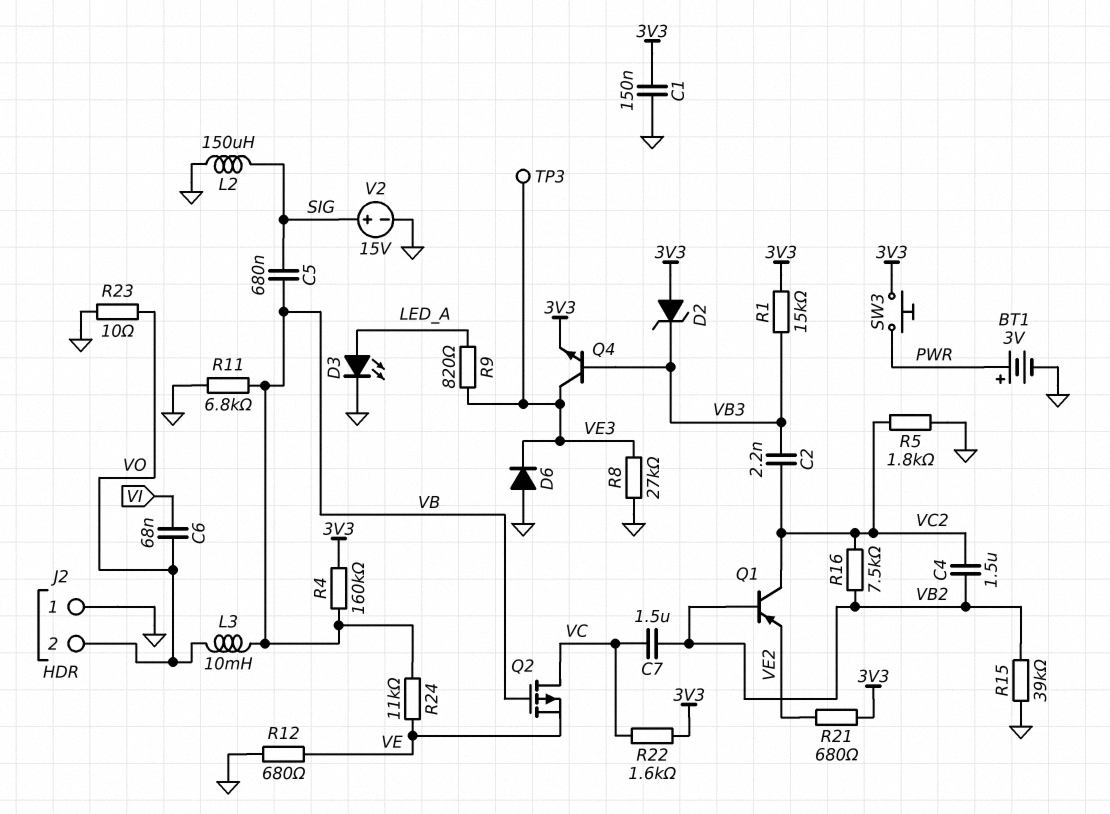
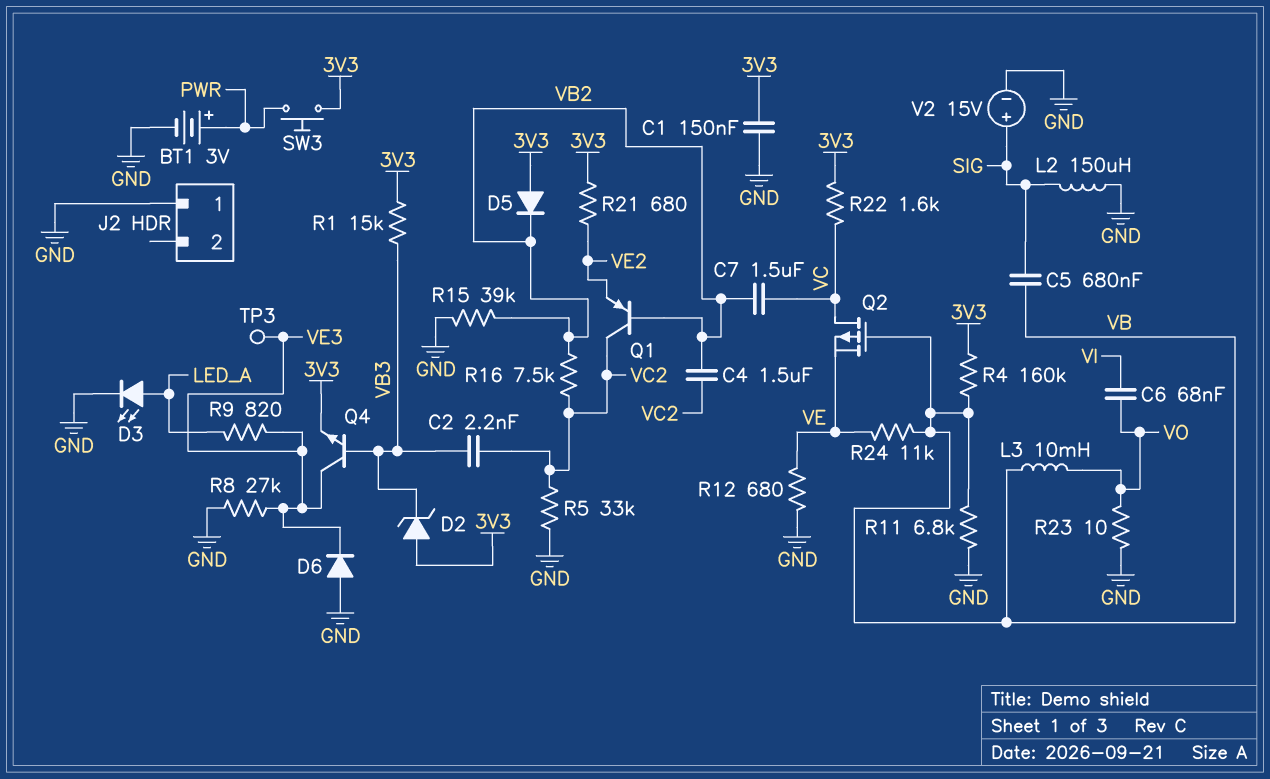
D5: none -> diode (A 3V3, K VB2)
J2 pin 2: VO -> none
R5: 1.8k (GND, VC2) -> 33k (GND, VC2)

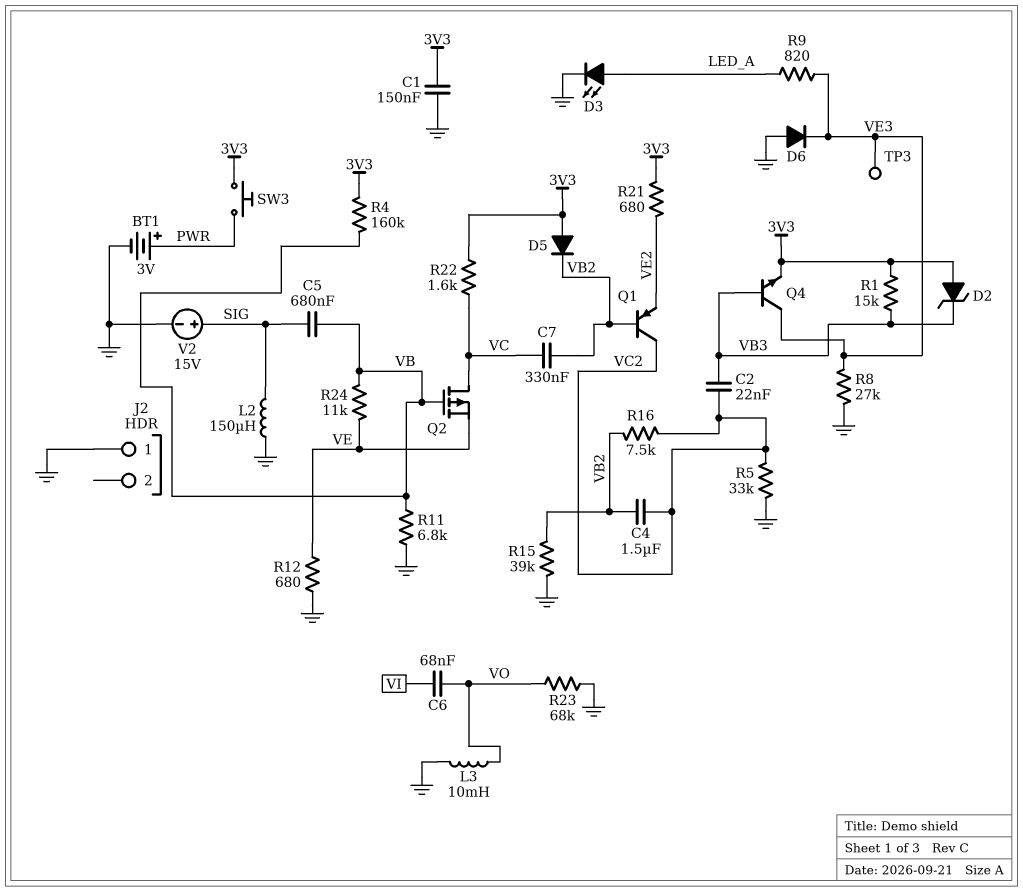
C2: 2.2nF (VB3, VC2) -> 22nF (VB3, VC2)
C7: 1.5uF (VB2, VC) -> 330nF (VB2, VC)
L3: 10mH (VB, VO) -> 10mH (GND, VO)
R23: 10 (GND, VO) -> 68k (GND, VO)

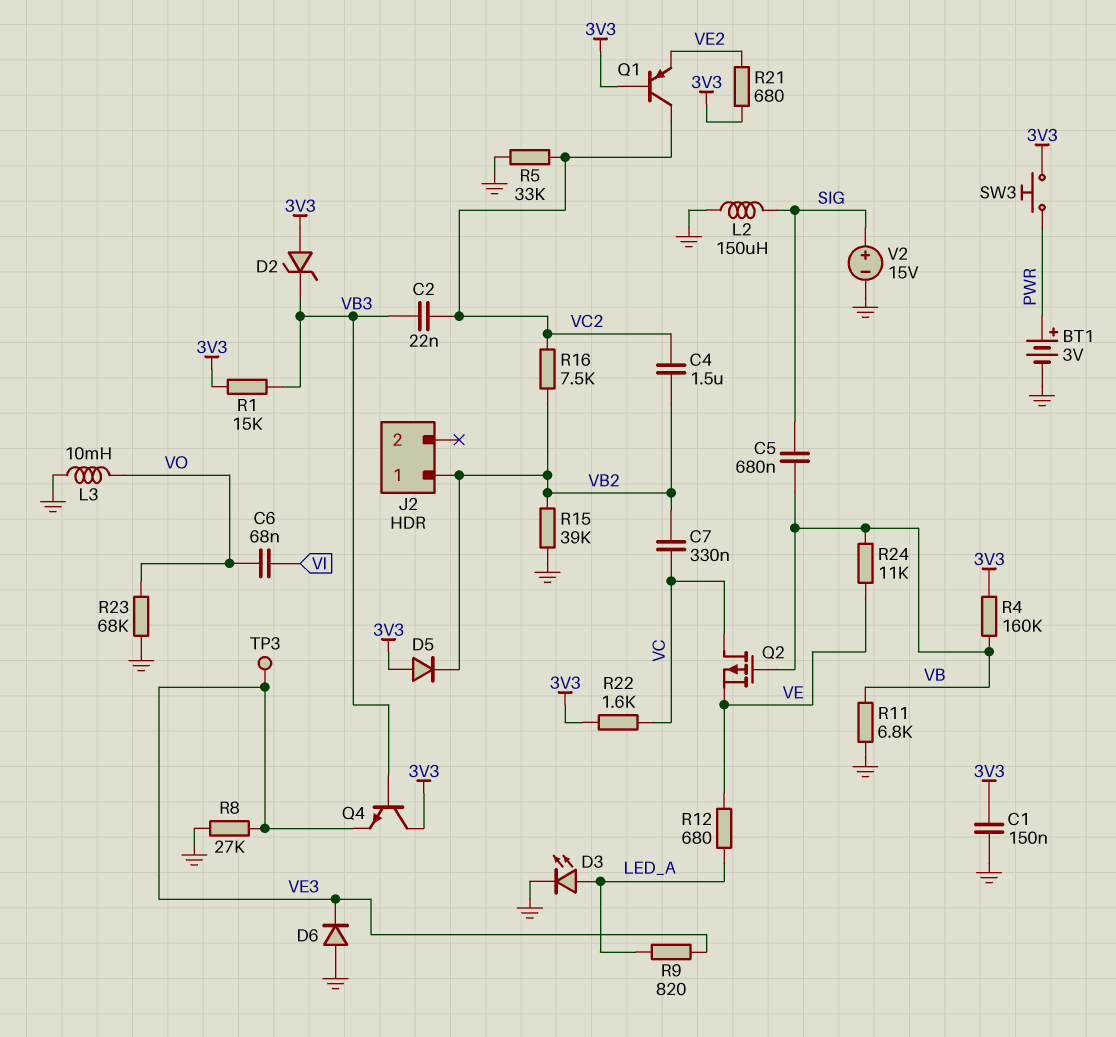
J2 pin 1: GND -> VB2
Q1: PNP (B VB2, C VC2, E VE2) -> PNP (B 3V3, C VC2, E VE2)
Q4: NPN (B VB3, C VE3, E 3V3) -> NPN (B VB3, C 3V3, E VE3)
R12: 680 (GND, VE) -> 680 (LED_A, VE)

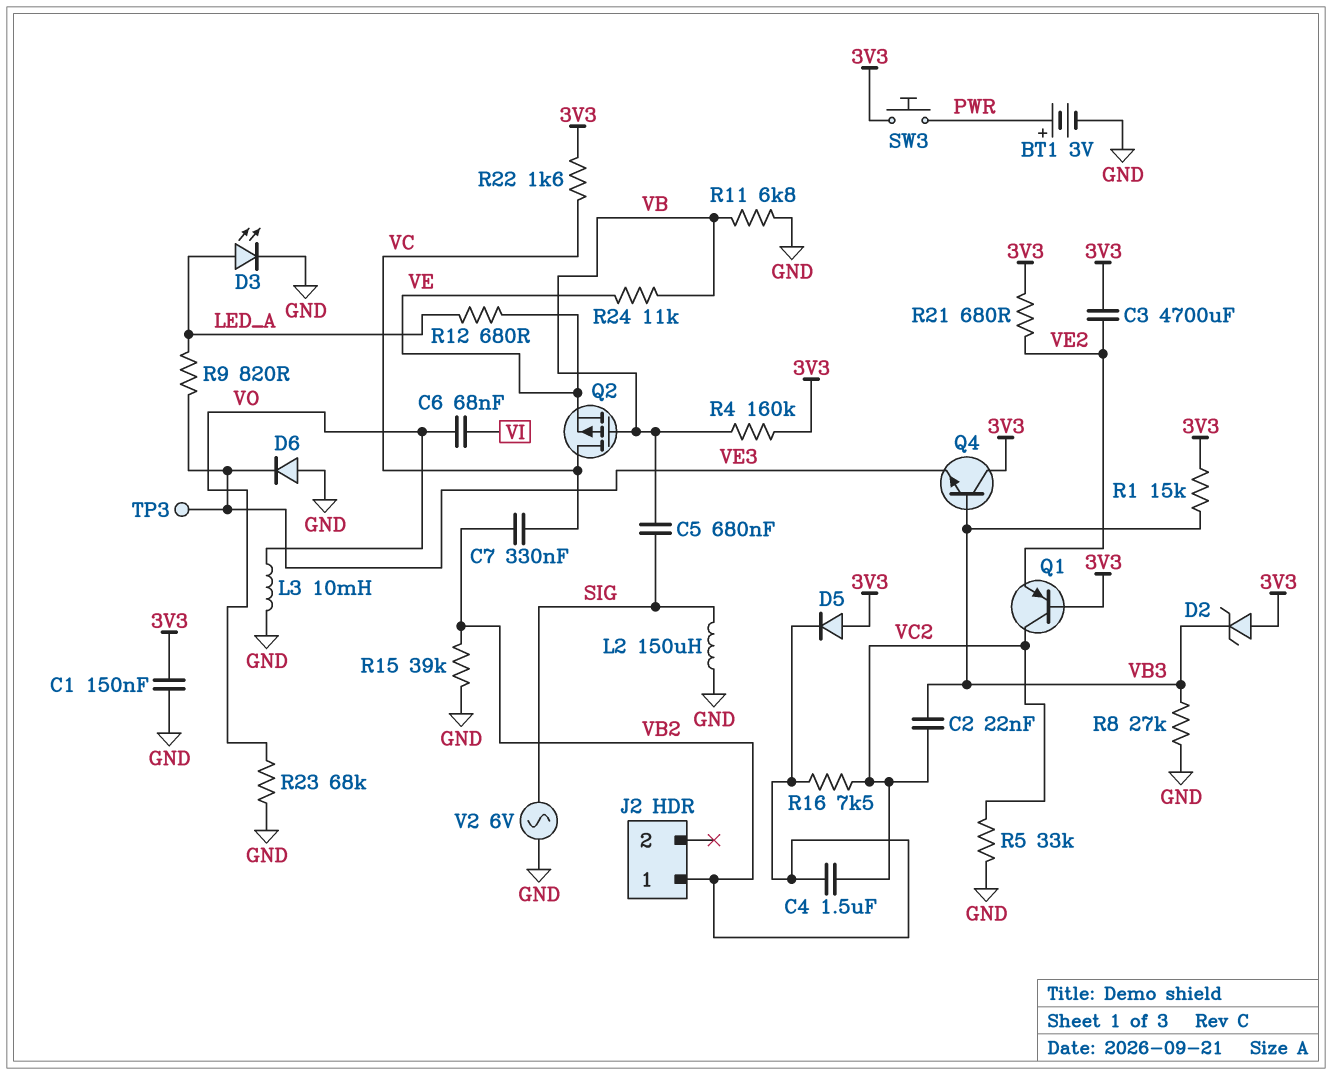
C3: none -> 4700uF (3V3, VE2)
R8: 27k (GND, VE3) -> 27k (GND, VB3)
V2: 15V (plus SIG, minus GND) -> AC 6V (GND, SIG)

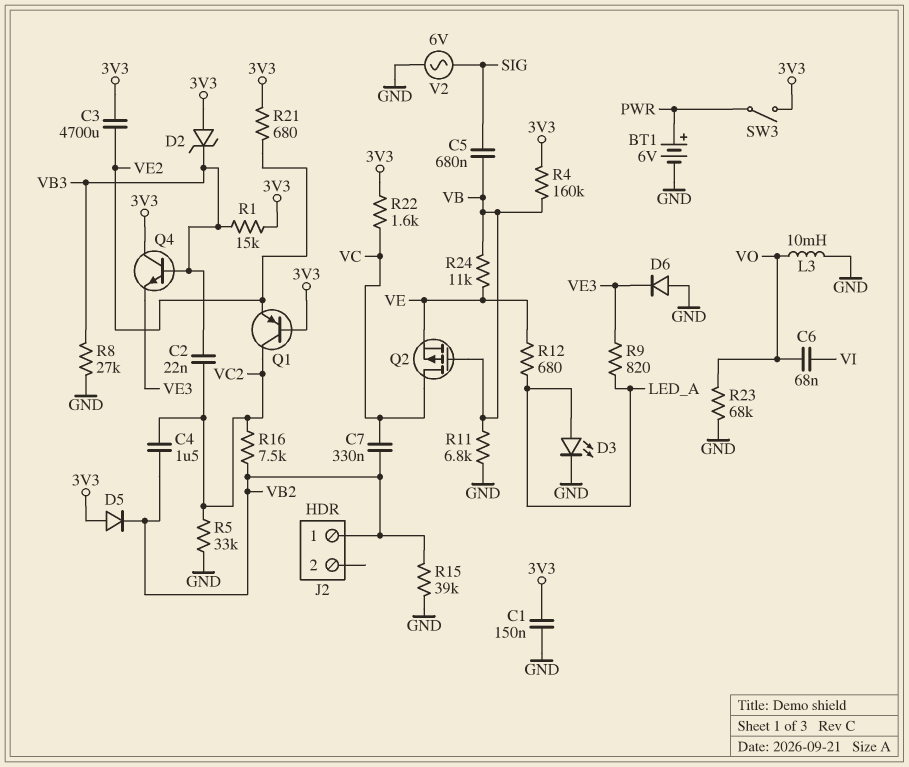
BT1: 3V (plus PWR, minus GND) -> 6V (plus PWR, minus GND)
L2: 150uH (GND, SIG) -> none
SW3: button (3V3, PWR) -> switch (3V3, PWR)
TP3: test point (VE3) -> none

